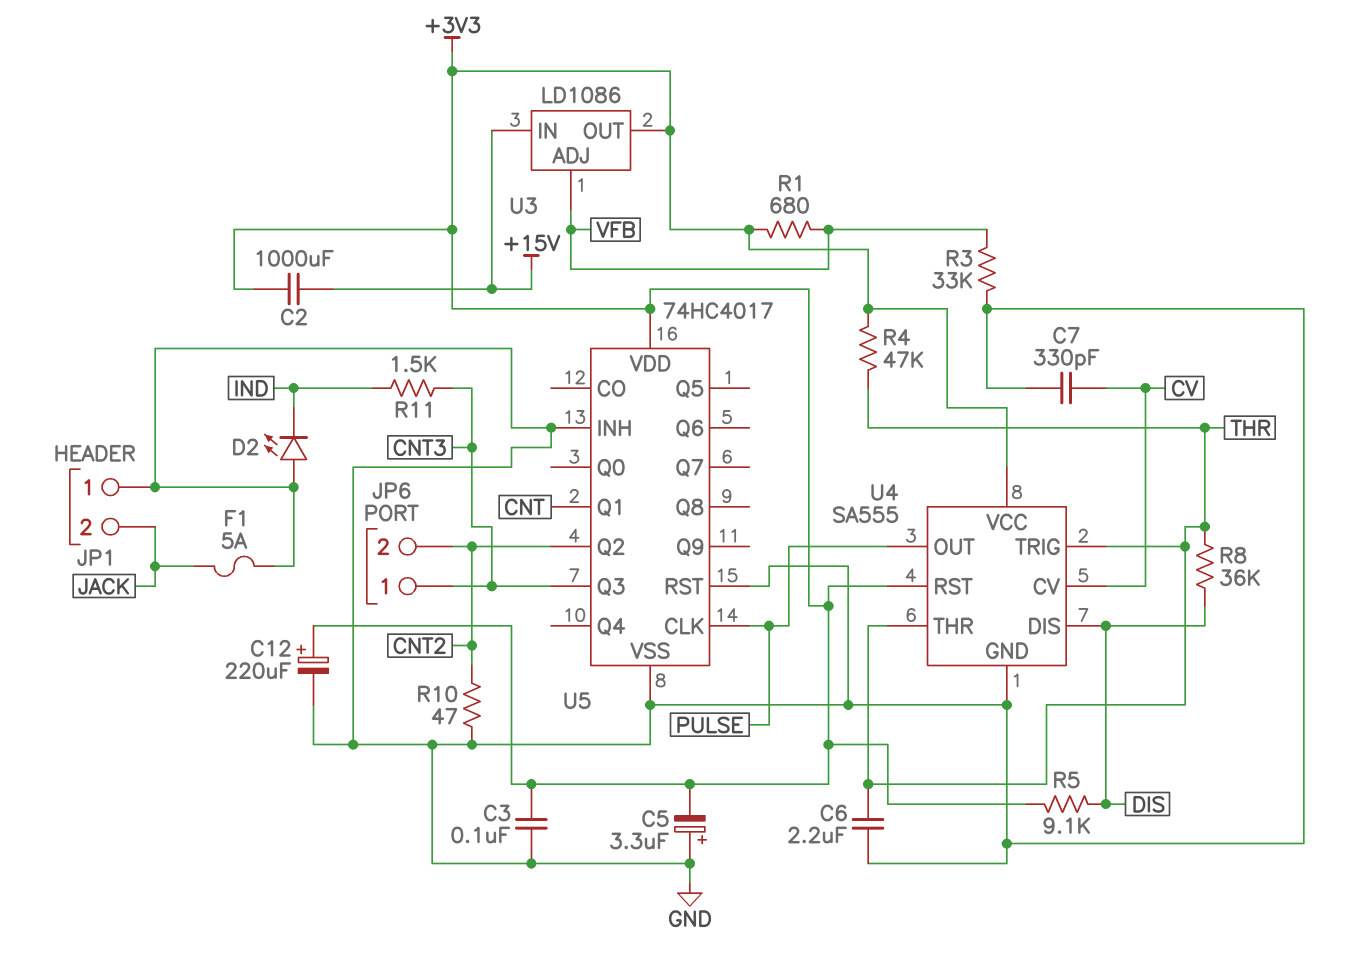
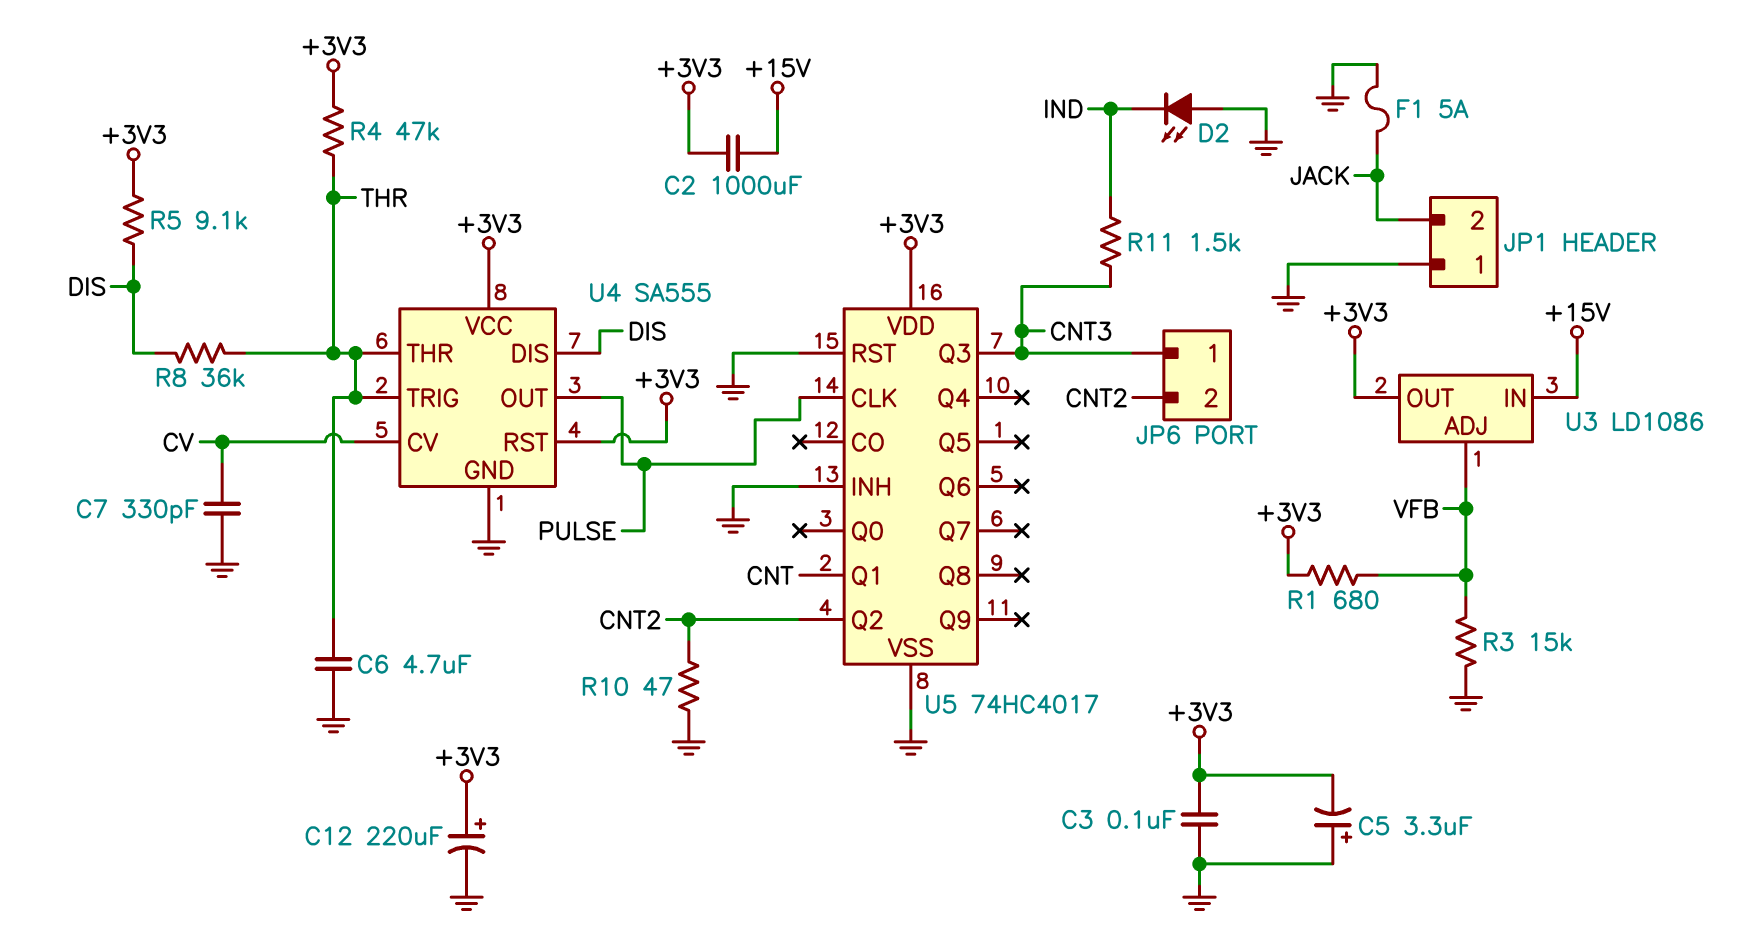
C6: 2.2uF (GND, THR) -> 4.7uF (GND, THR)
R3: 33k (GND, VFB) -> 15k (GND, VFB)

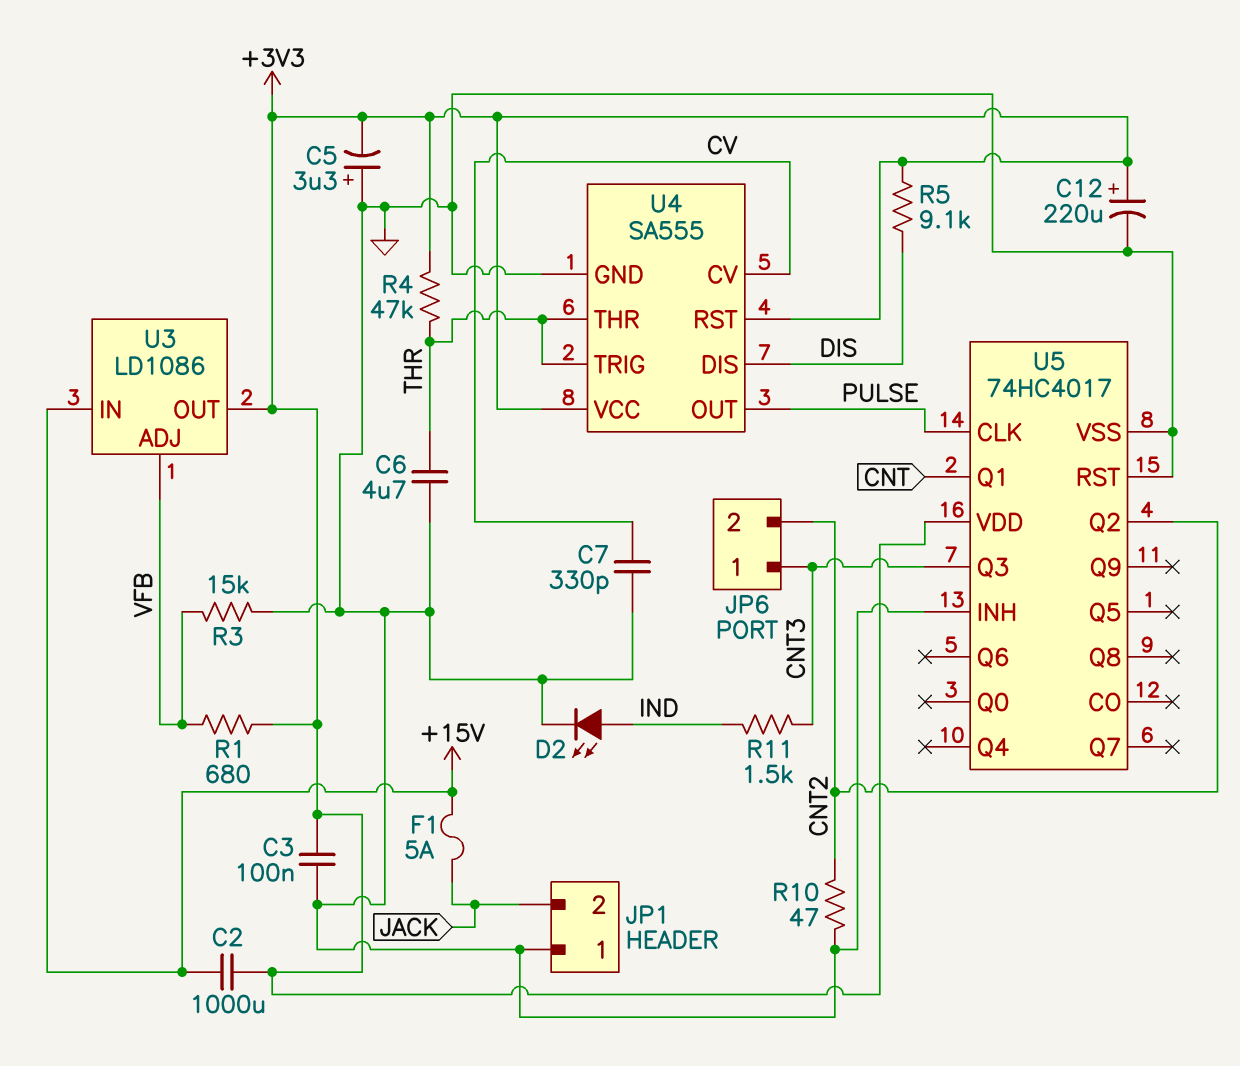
D2: LED (A GND, K IND) -> LED (A IND, K GND)
F1: 5A (GND, JACK) -> 5A (+15V, JACK)
R8: 36k (DIS, THR) -> none

